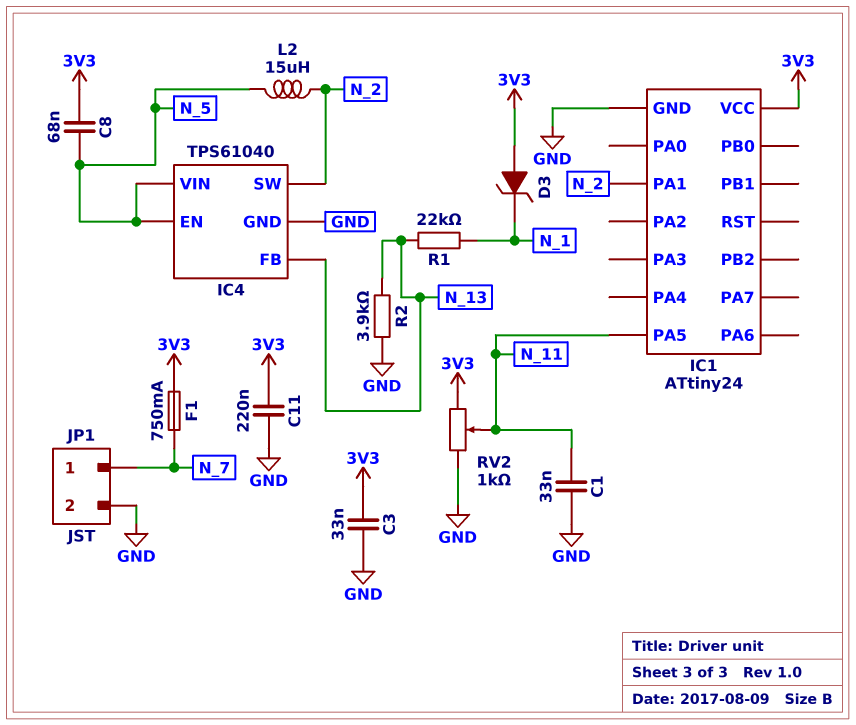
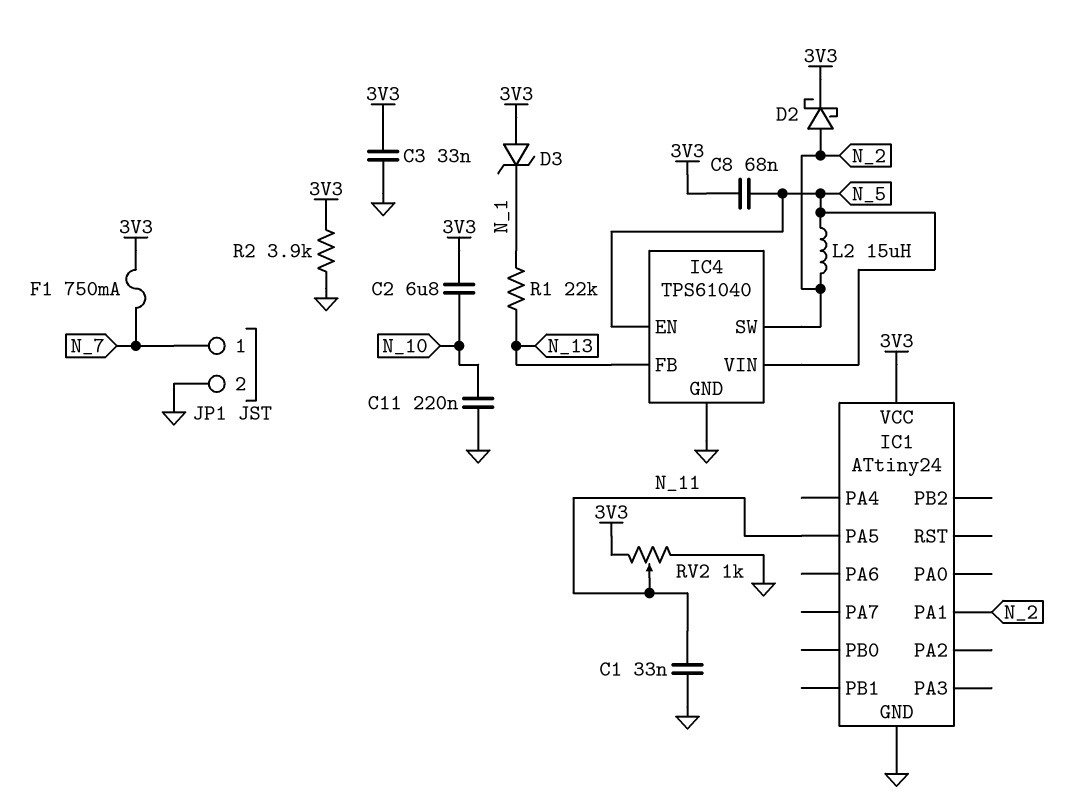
C2: none -> 6.8uF (3V3, N_10)
C11: 220nF (3V3, GND) -> 220nF (GND, N_10)
D2: none -> schottky (A N_2, K 3V3)
R2: 3.9k (GND, N_13) -> 3.9k (3V3, GND)

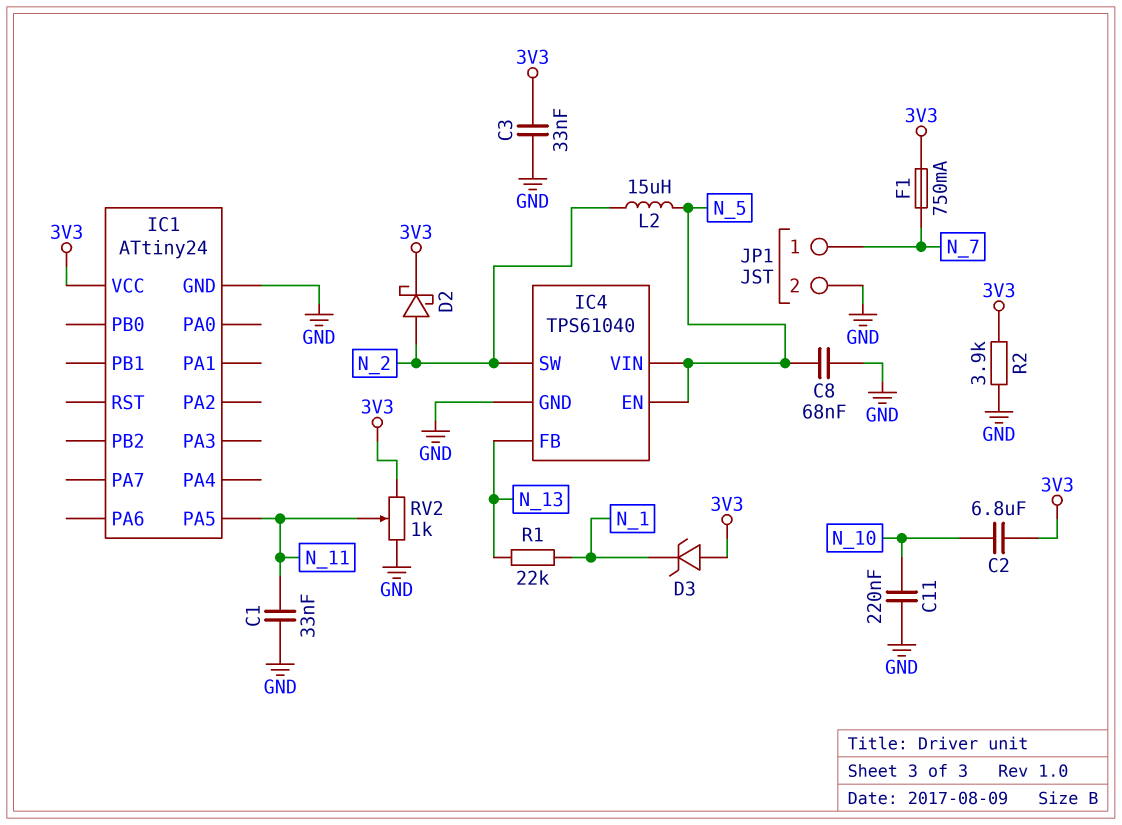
C8: 68nF (3V3, N_5) -> 68nF (GND, N_5)
IC1 pin PA1: N_2 -> none

